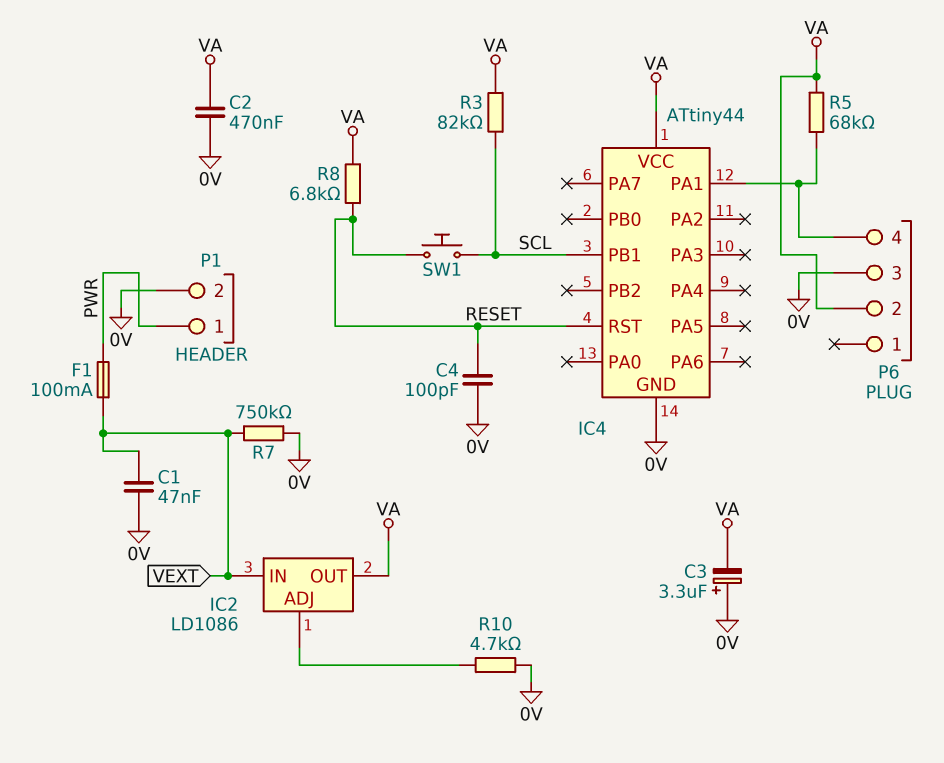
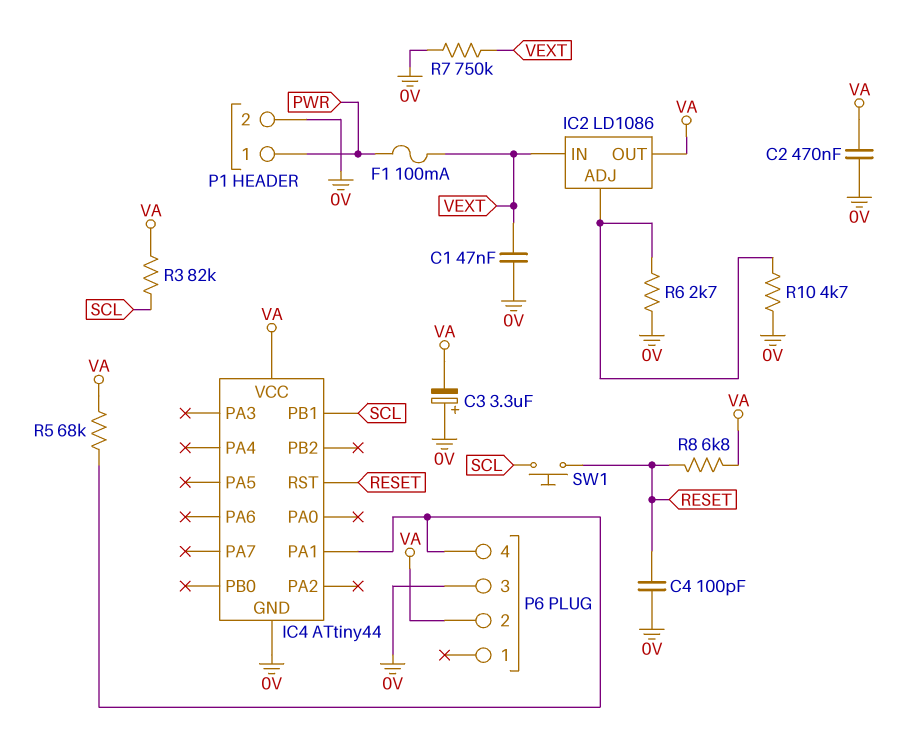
R6: none -> 2.7k (0V, IC2/ADJ)

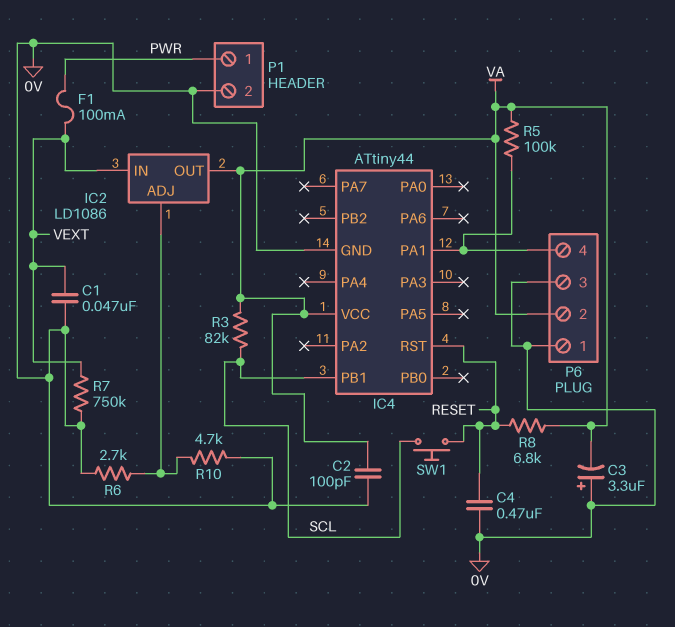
C2: 470nF (0V, VA) -> 100pF (0V, VA)
C4: 100pF (0V, RESET) -> 470nF (0V, RESET)
P6 pin 1: none -> 0V
R5: 68k (IC4/PA1, VA) -> 100k (IC4/PA1, VA)

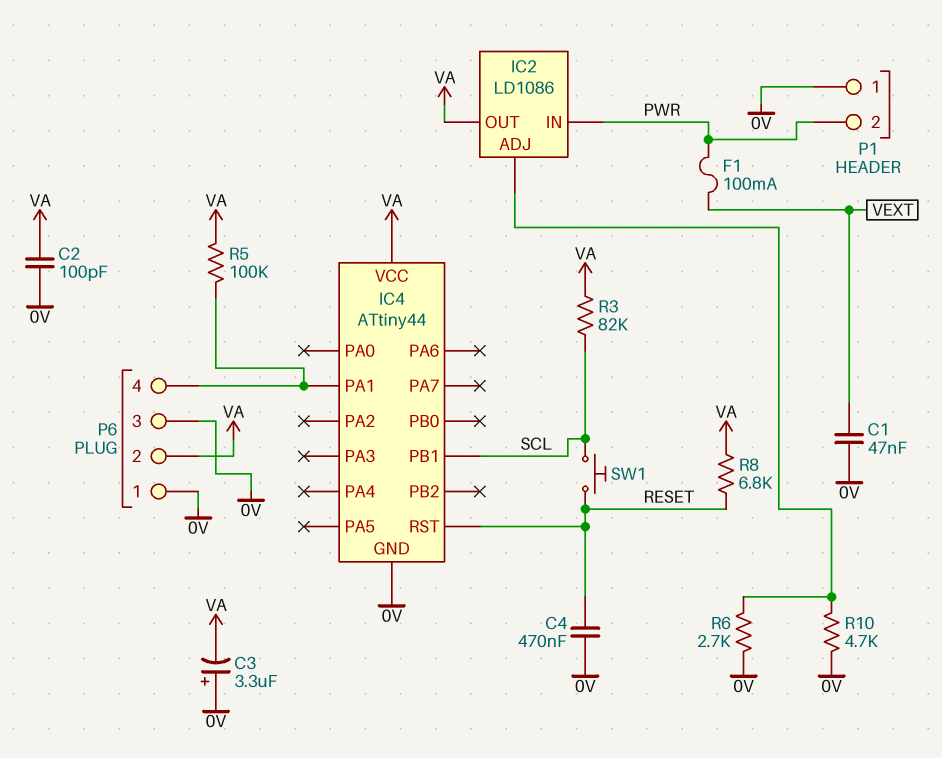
IC2 pin IN: VEXT -> PWR
P1 pin 1: PWR -> 0V
P1 pin 2: 0V -> PWR
R7: 750k (0V, VEXT) -> none

